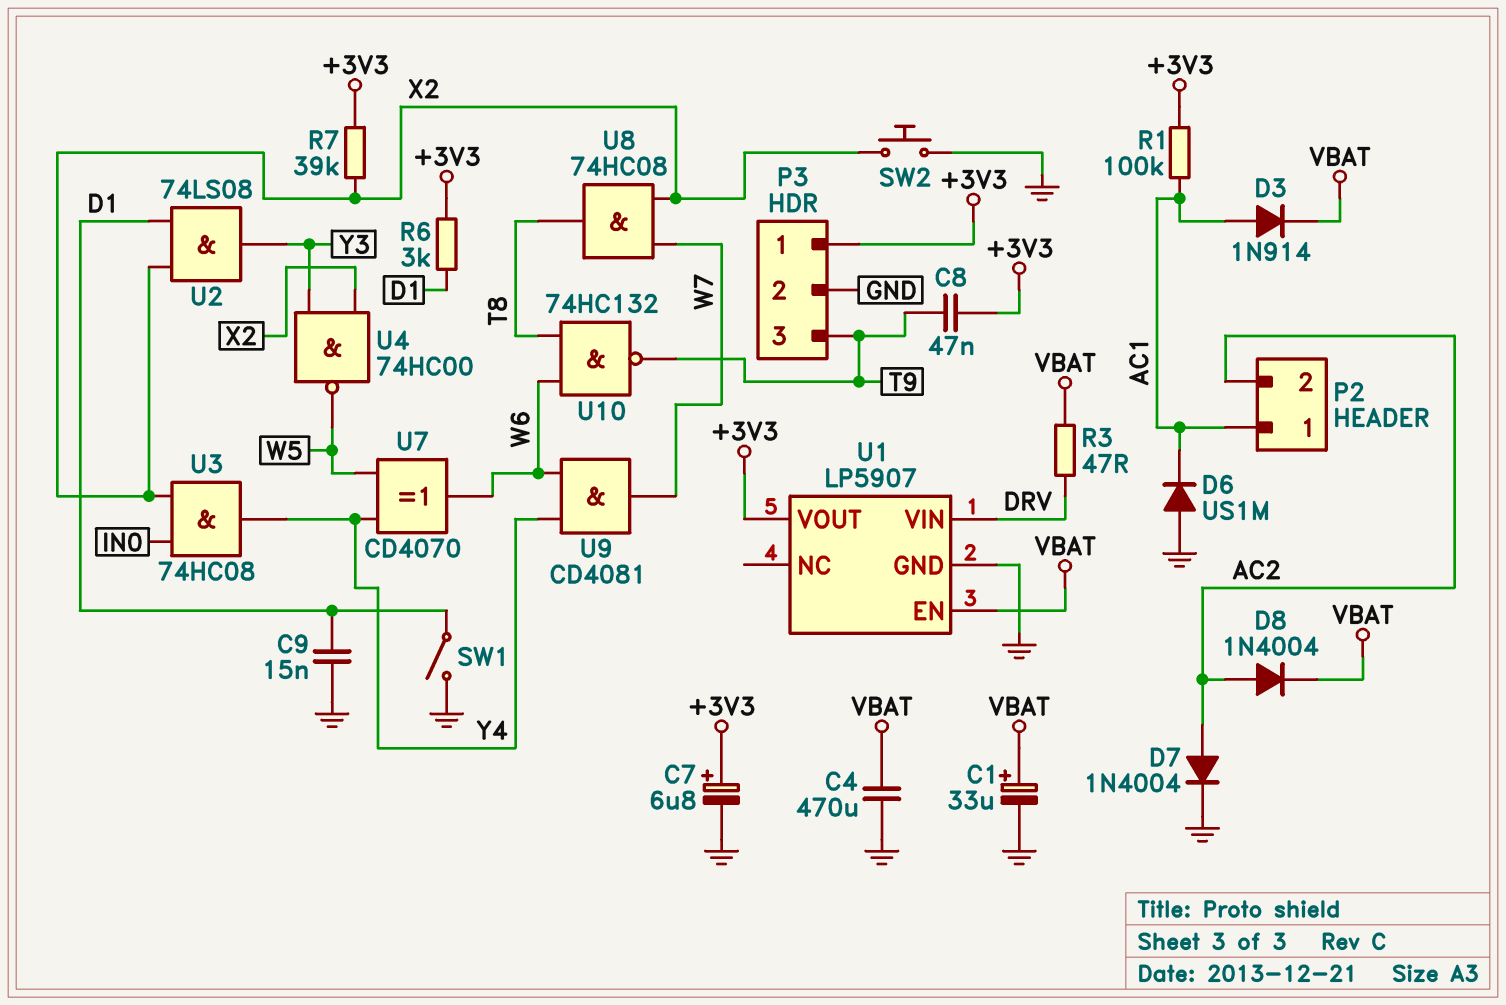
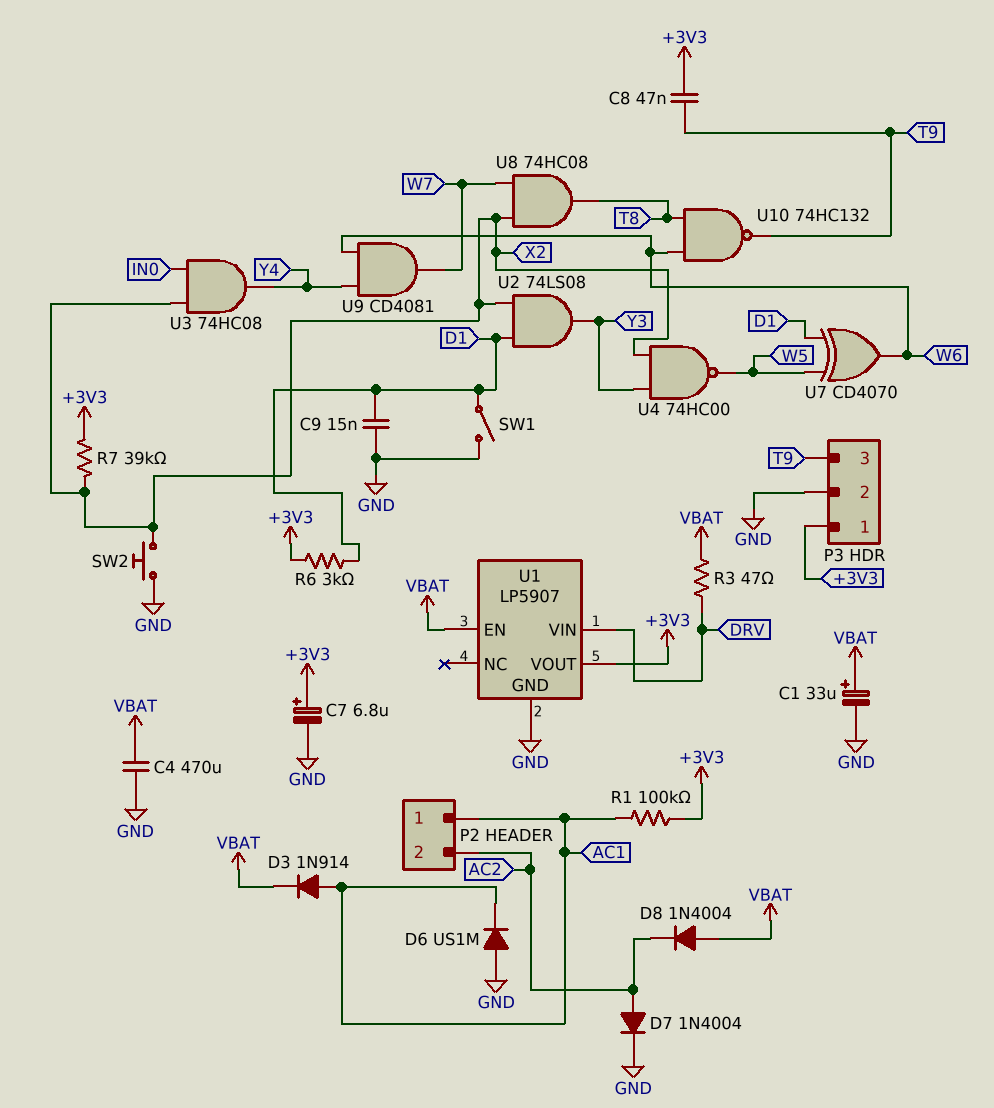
D8: diode 1N4004 (A AC2, K VBAT) -> diode 1N4004 (A VBAT, K AC2)
U7: XOR CD4070 (in W5, in Y4, out W6) -> XOR CD4070 (in D1, in W5, out W6)

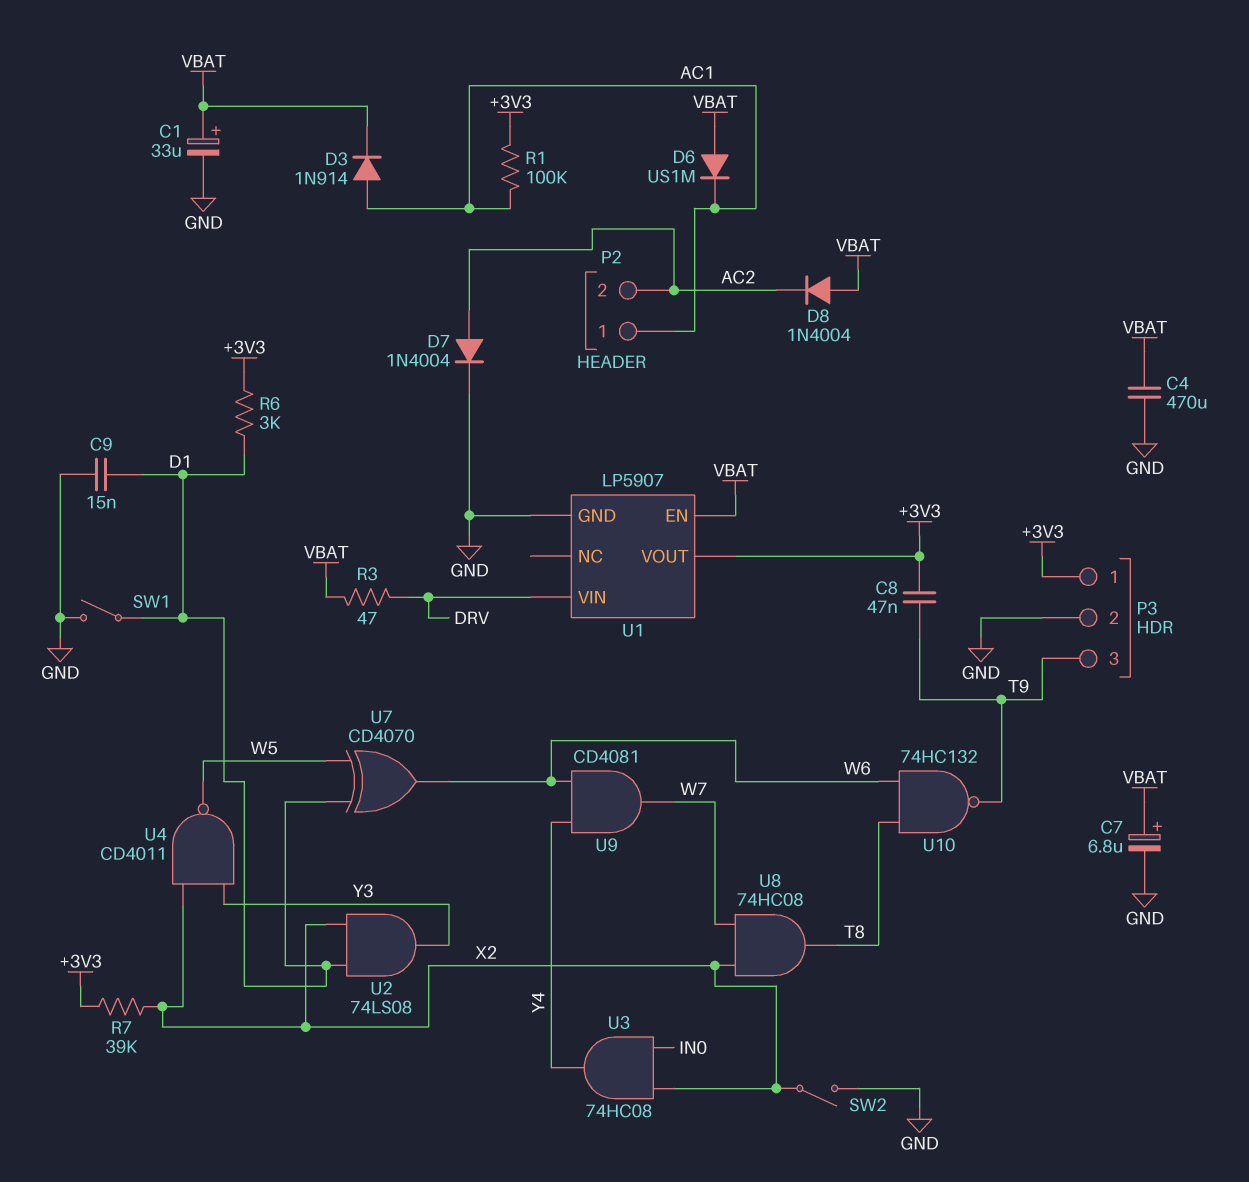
C7: 6.8uF (plus +3V3, minus GND) -> 6.8uF (plus VBAT, minus GND)
D6: diode US1M (A GND, K AC1) -> diode US1M (A VBAT, K AC1)
SW2: button (GND, X2) -> switch (GND, X2)
U4: NAND 74HC00 (in X2, in Y3, out W5) -> NAND CD4011 (in X2, in Y3, out W5)

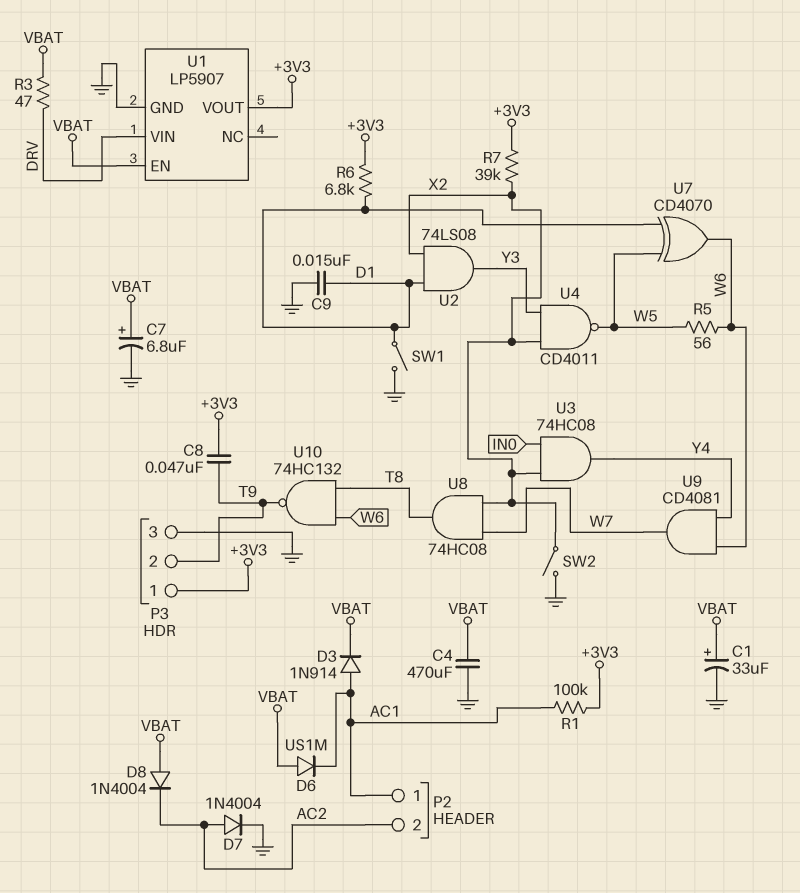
P3 pin 2: GND -> T9
P3 pin 3: T9 -> GND
R5: none -> 56 (W5, W6)
R6: 3k (+3V3, D1) -> 6.8k (+3V3, D1)

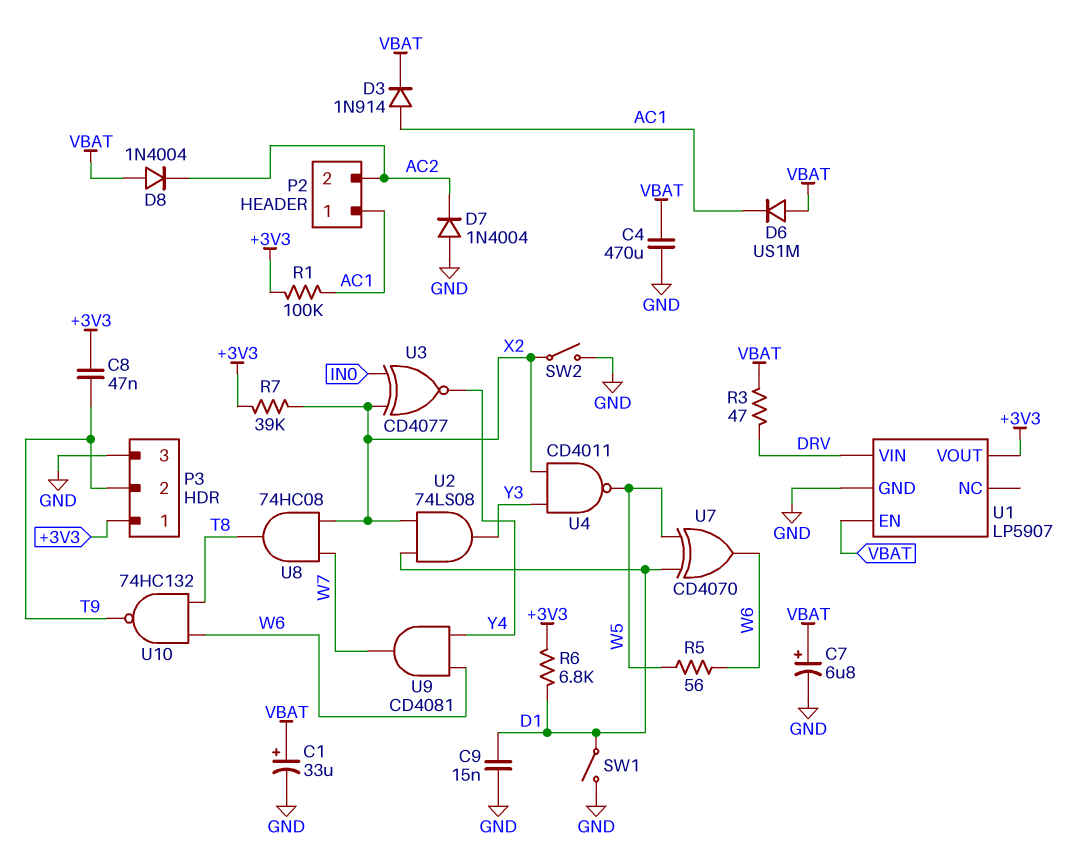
D7: diode 1N4004 (A AC2, K GND) -> diode 1N4004 (A GND, K AC2)
U3: AND 74HC08 (in IN0, in X2, out Y4) -> XNOR CD4077 (in IN0, in X2, out Y4)

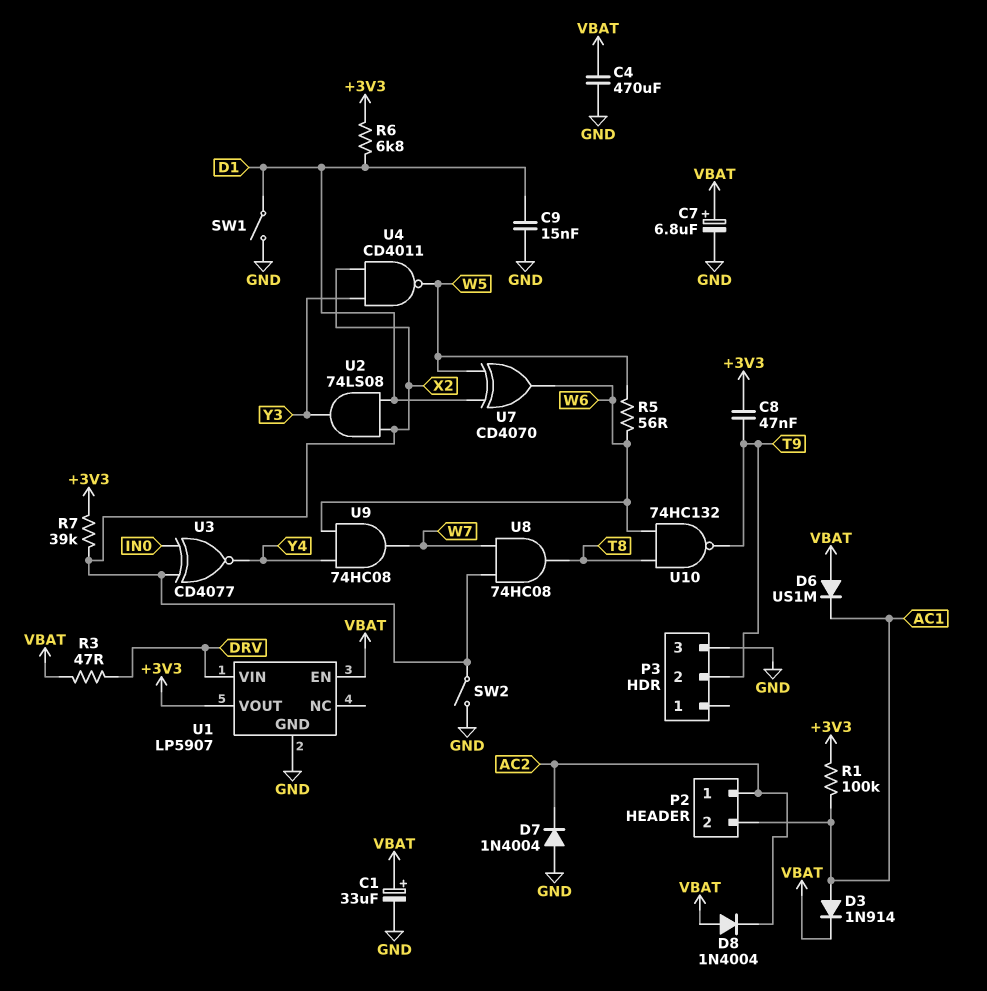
P2 pin 1: AC1 -> AC2
P2 pin 2: AC2 -> AC1
P3 pin 1: +3V3 -> none
U9: AND CD4081 (in W6, in Y4, out W7) -> AND 74HC08 (in W6, in Y4, out W7)

